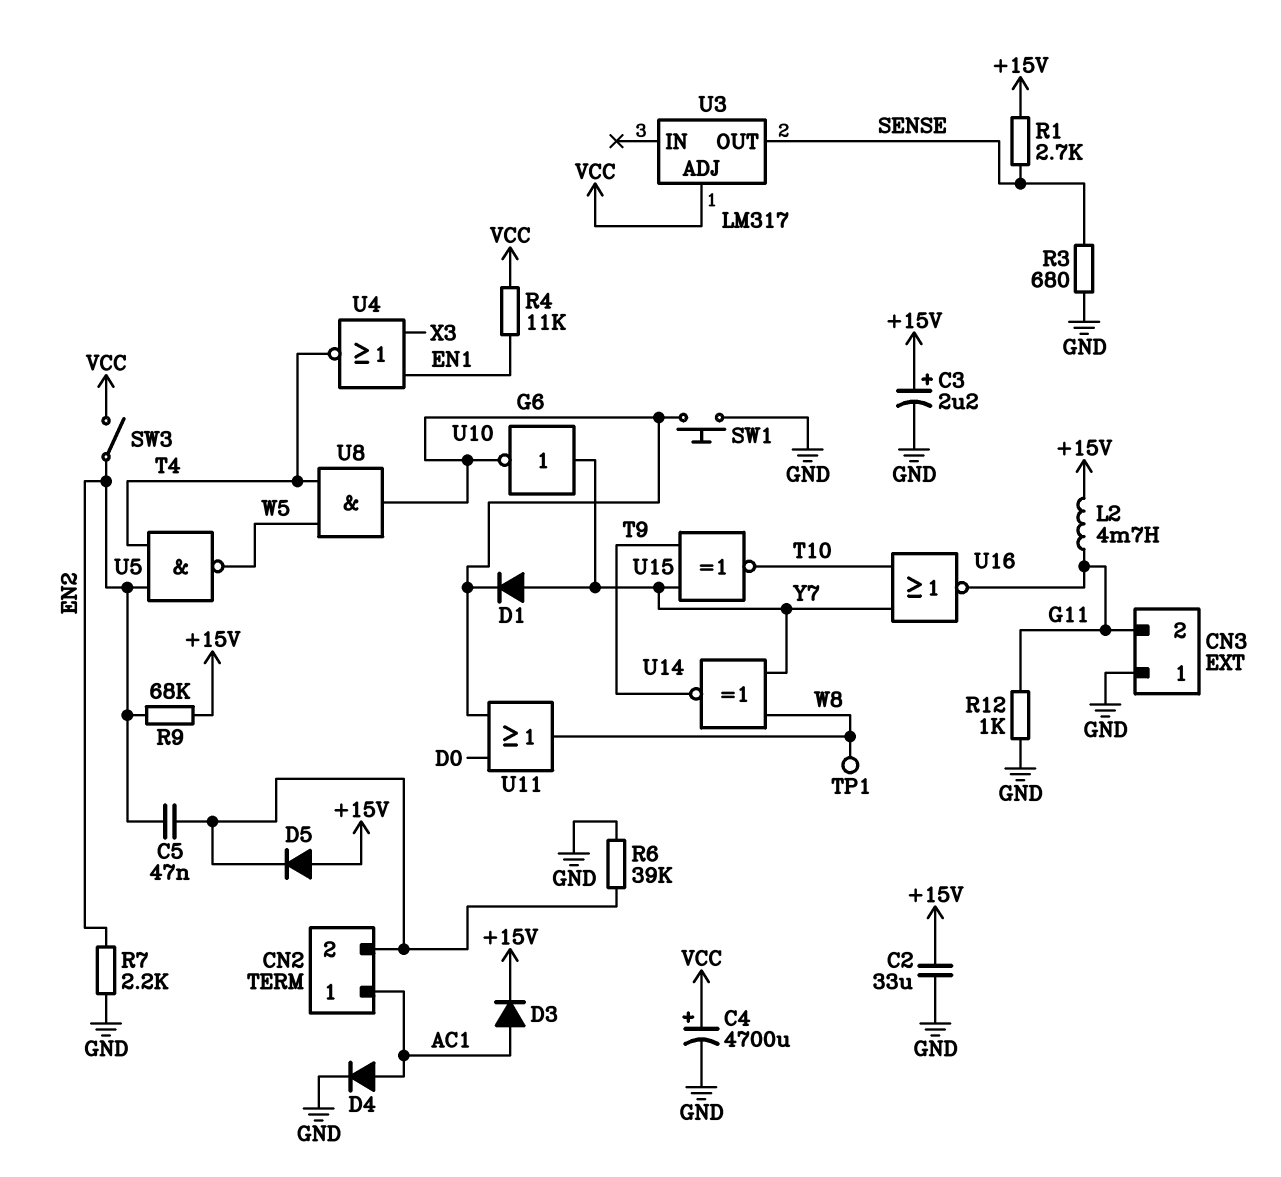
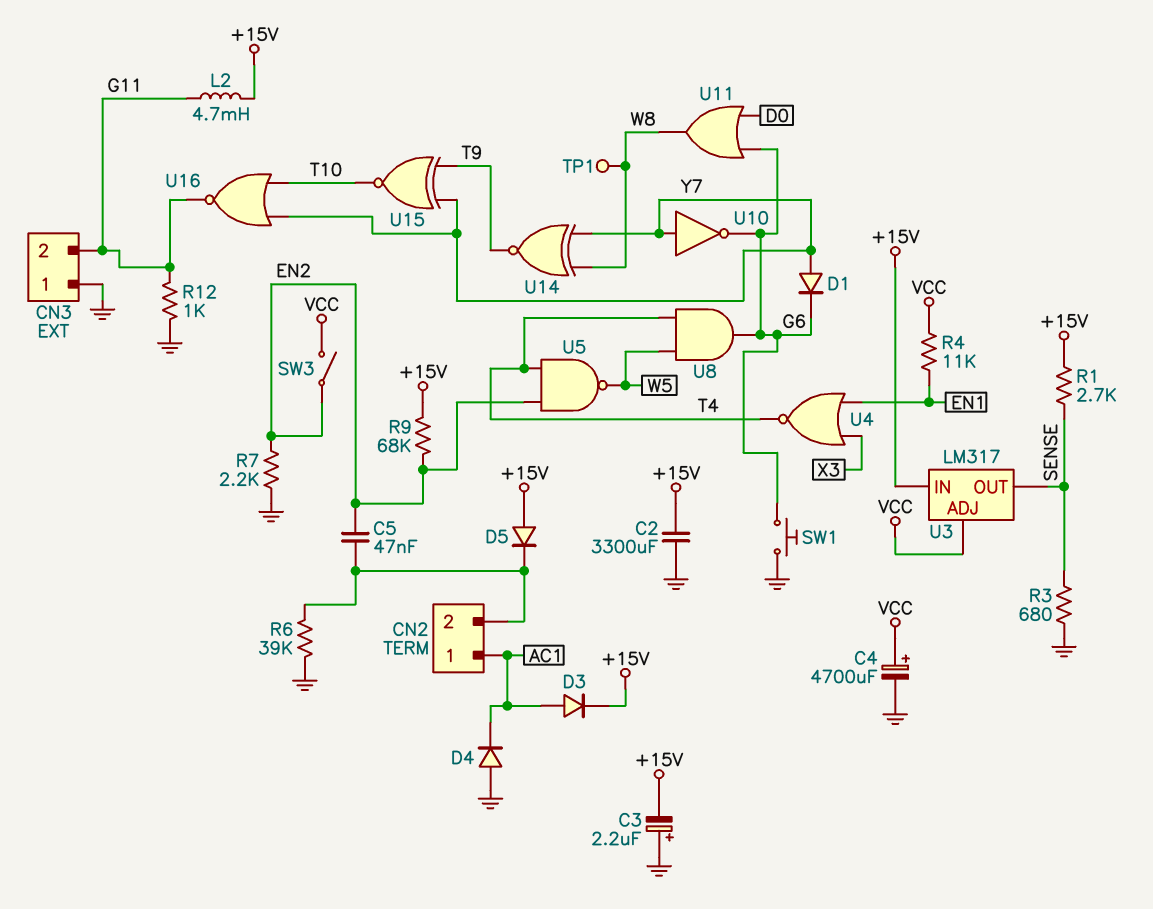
C2: 33uF (+15V, GND) -> 3300uF (+15V, GND)
C3: 2.2uF (plus +15V, minus GND) -> 2.2uF (plus GND, minus +15V)
D4: diode (A AC1, K GND) -> diode (A GND, K AC1)
U3 pin IN: none -> +15V

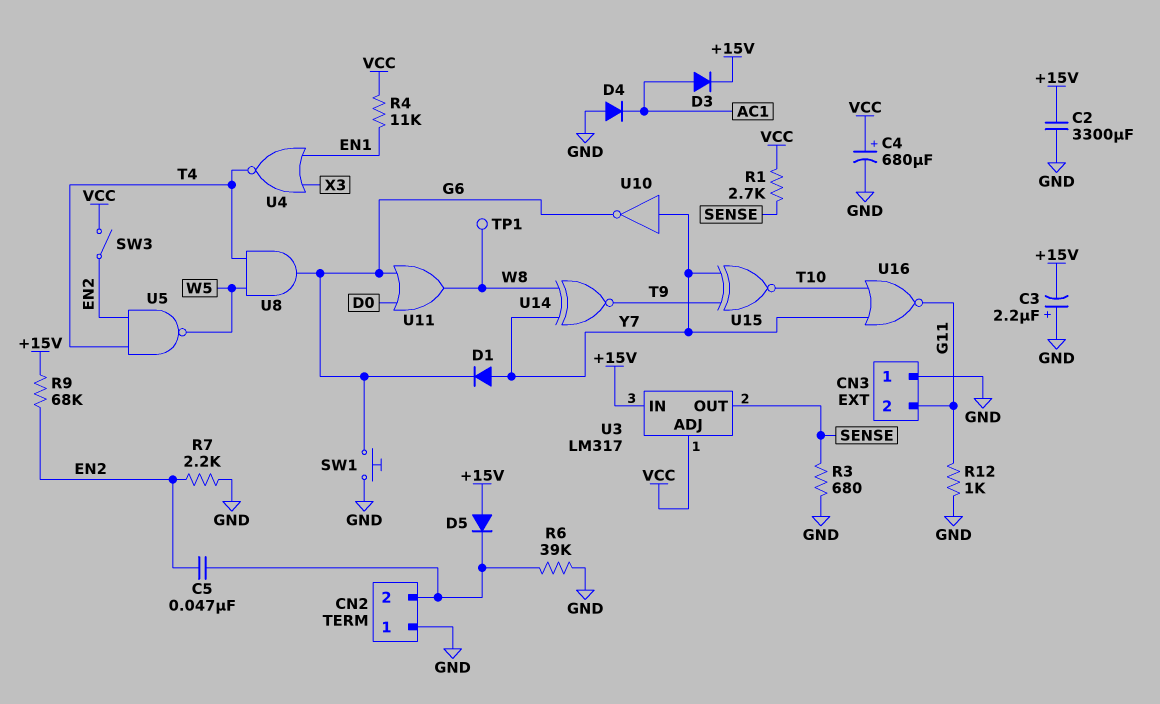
C4: 4700uF (plus VCC, minus GND) -> 680uF (plus VCC, minus GND)
CN2 pin 1: AC1 -> GND
L2: 4.7mH (+15V, G11) -> none
R1: 2.7k (+15V, SENSE) -> 2.7k (SENSE, VCC)

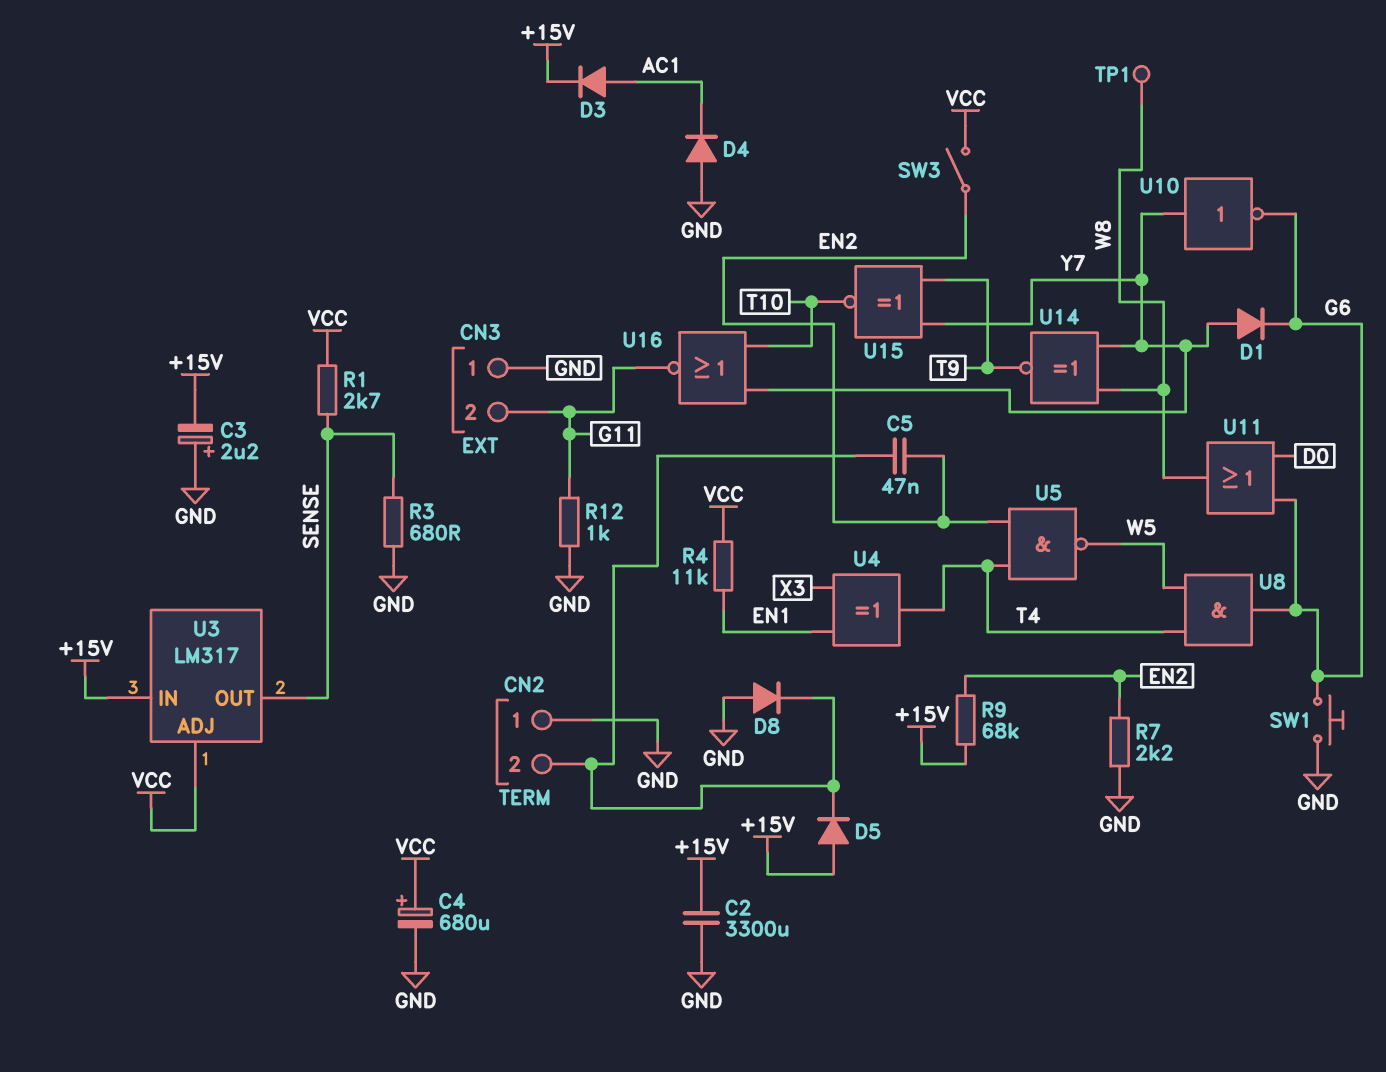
D8: none -> diode (A GND, K CN2/2)
R6: 39k (CN2/2, GND) -> none
U4: NOR (in EN1, in X3, out T4) -> XOR (in EN1, in X3, out T4)

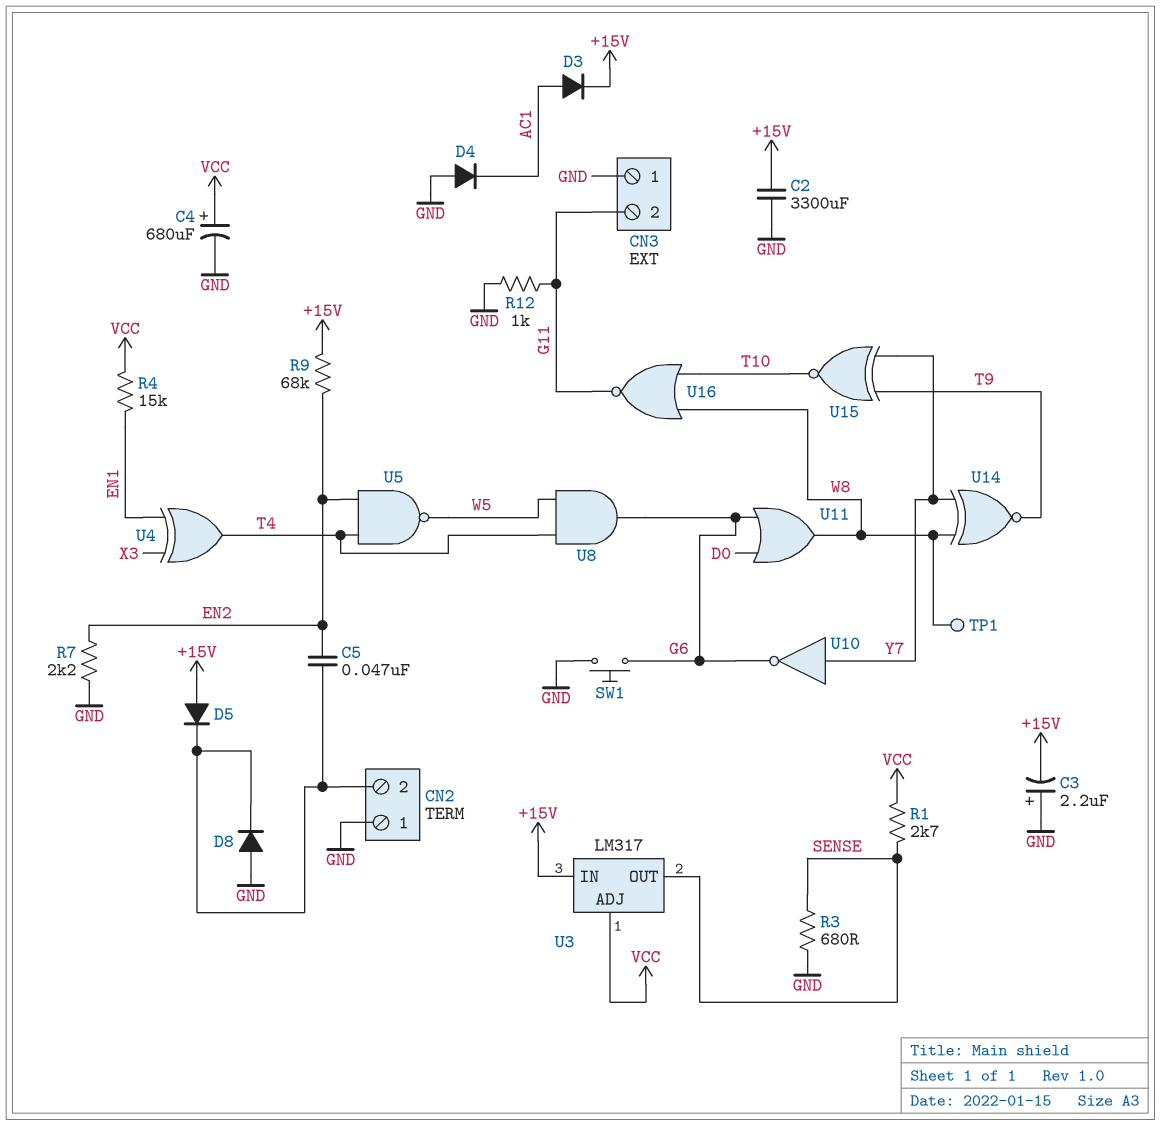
D1: diode (A Y7, K G6) -> none
R4: 11k (EN1, VCC) -> 15k (EN1, VCC)
SW3: switch (EN2, VCC) -> none
U16: NOR (in T10, in Y7, out G11) -> NOR (in T10, in W8, out G11)

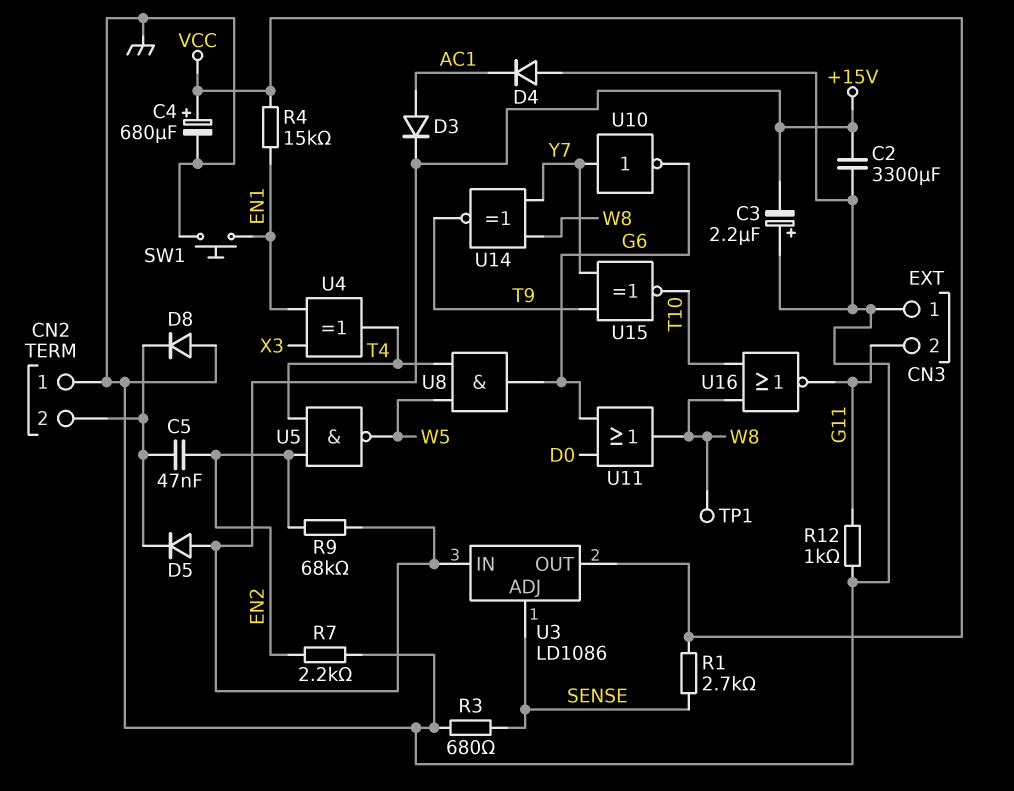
SW1: button (G6, GND) -> button (EN1, GND)
U3: LM317 -> LD1086
U3 pin ADJ: VCC -> SENSE
U3 pin OUT: SENSE -> VCC

